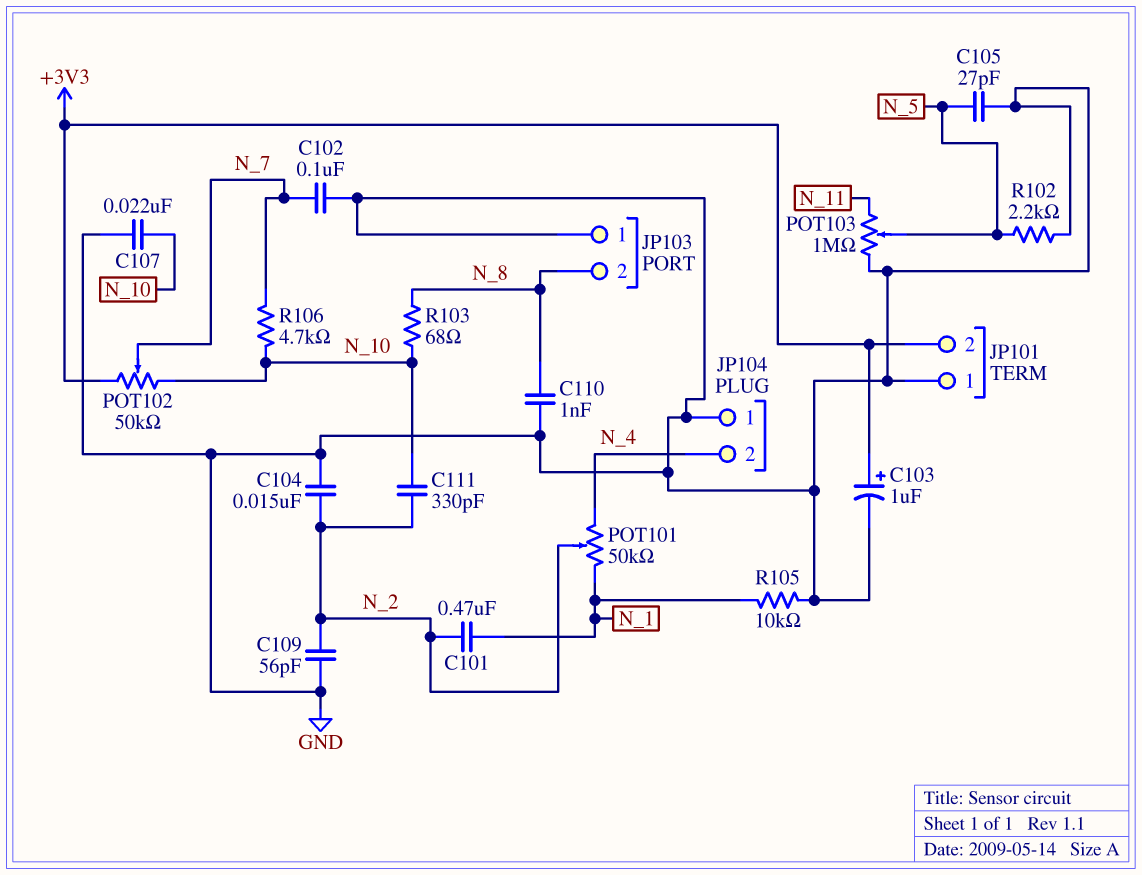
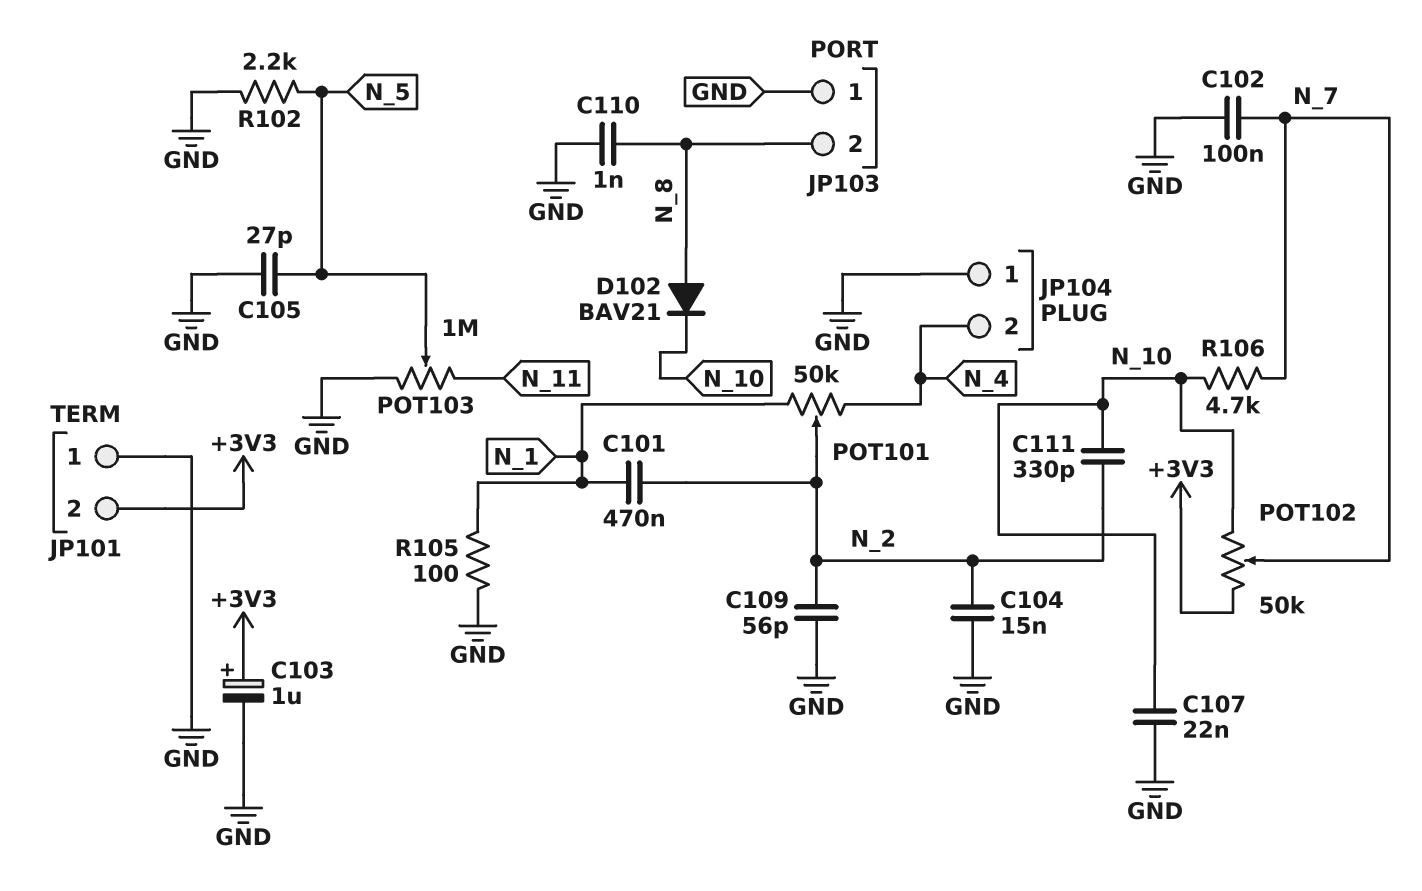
D102: none -> diode BAV21 (A N_8, K N_10)
R103: 68 (N_8, N_10) -> none
R105: 10k (GND, N_1) -> 100 (GND, N_1)

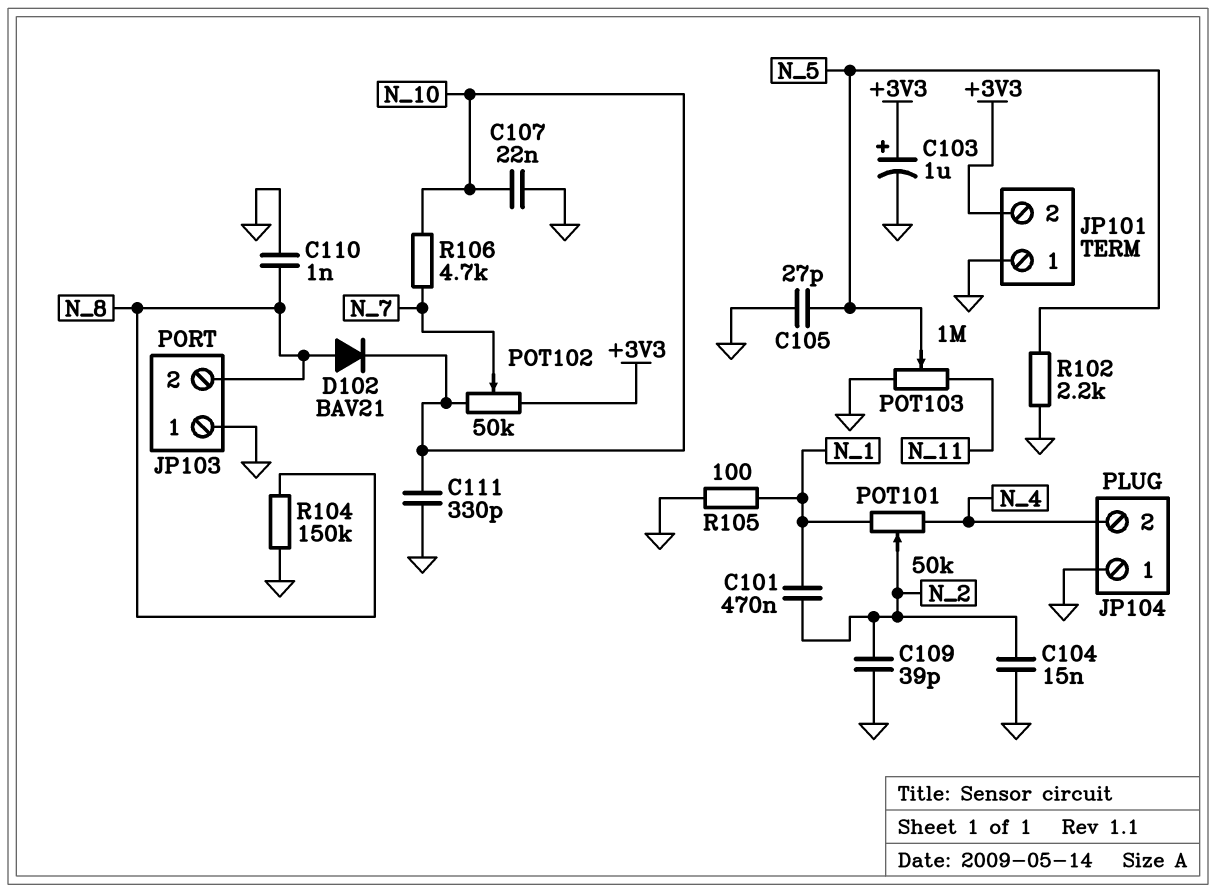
C102: 100nF (GND, N_7) -> none
C109: 56pF (GND, N_2) -> 39pF (GND, N_2)
C111: 330pF (N_2, N_10) -> 330pF (GND, N_10)
R104: none -> 150k (GND, N_8)

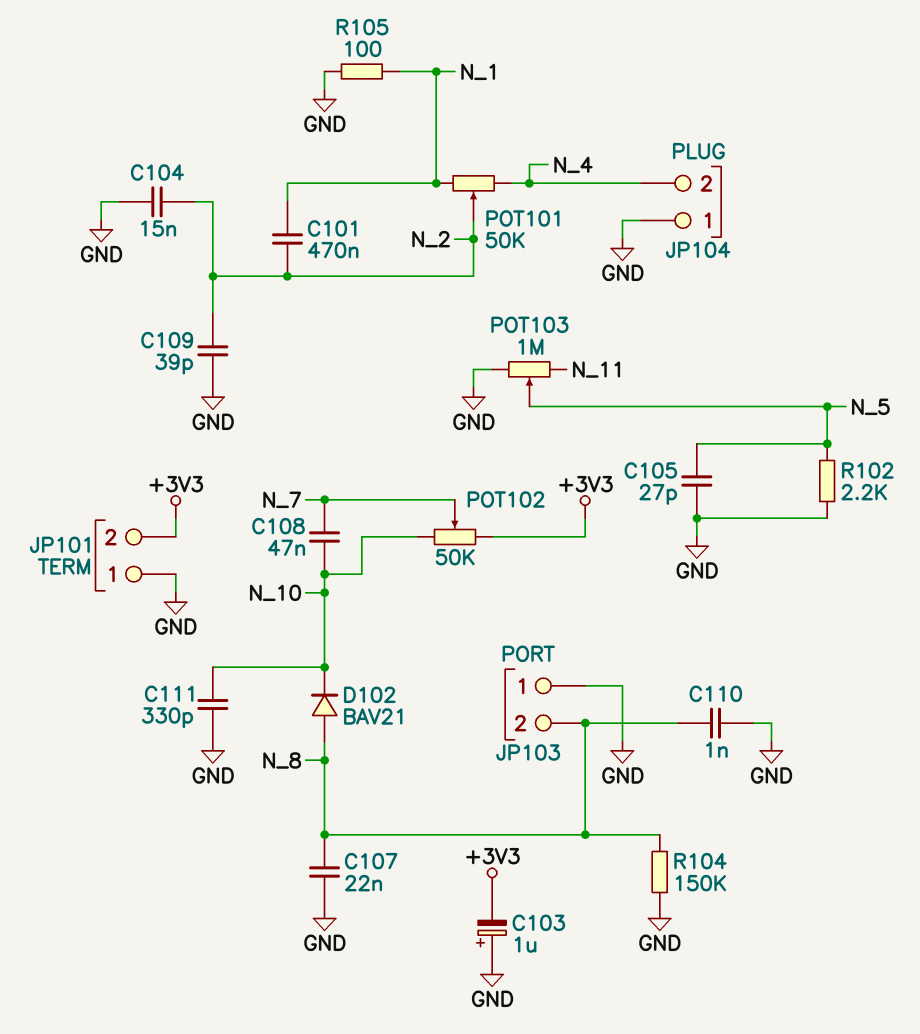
C103: 1uF (plus +3V3, minus GND) -> 1uF (plus GND, minus +3V3)
C107: 22nF (GND, N_10) -> 22nF (GND, N_8)
C108: none -> 47nF (N_7, N_10)
R106: 4.7k (N_7, N_10) -> none

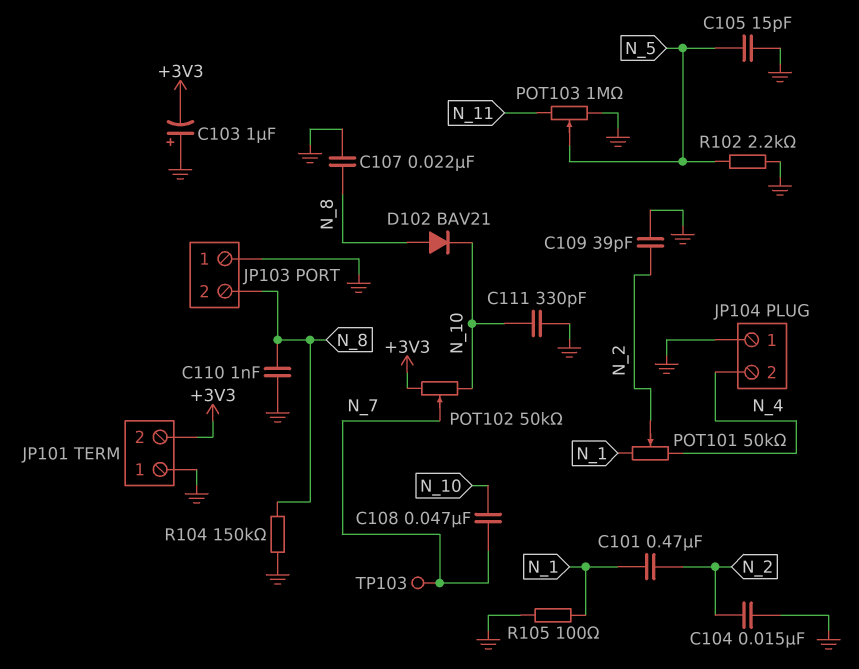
C105: 27pF (GND, N_5) -> 15pF (GND, N_5)
TP103: none -> test point (N_7)

